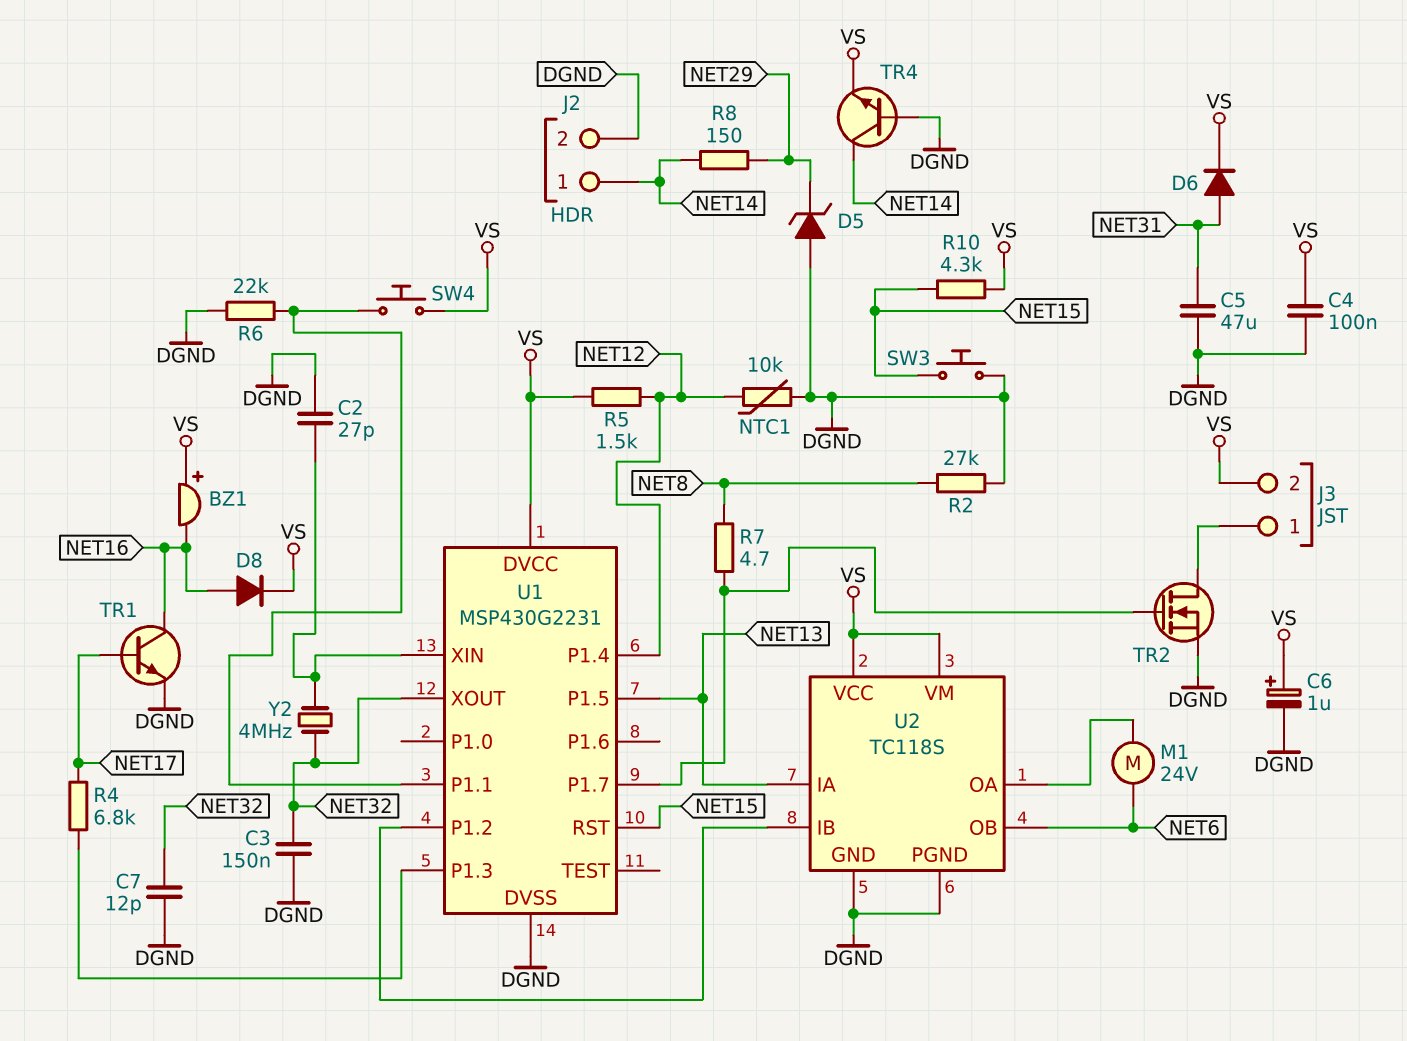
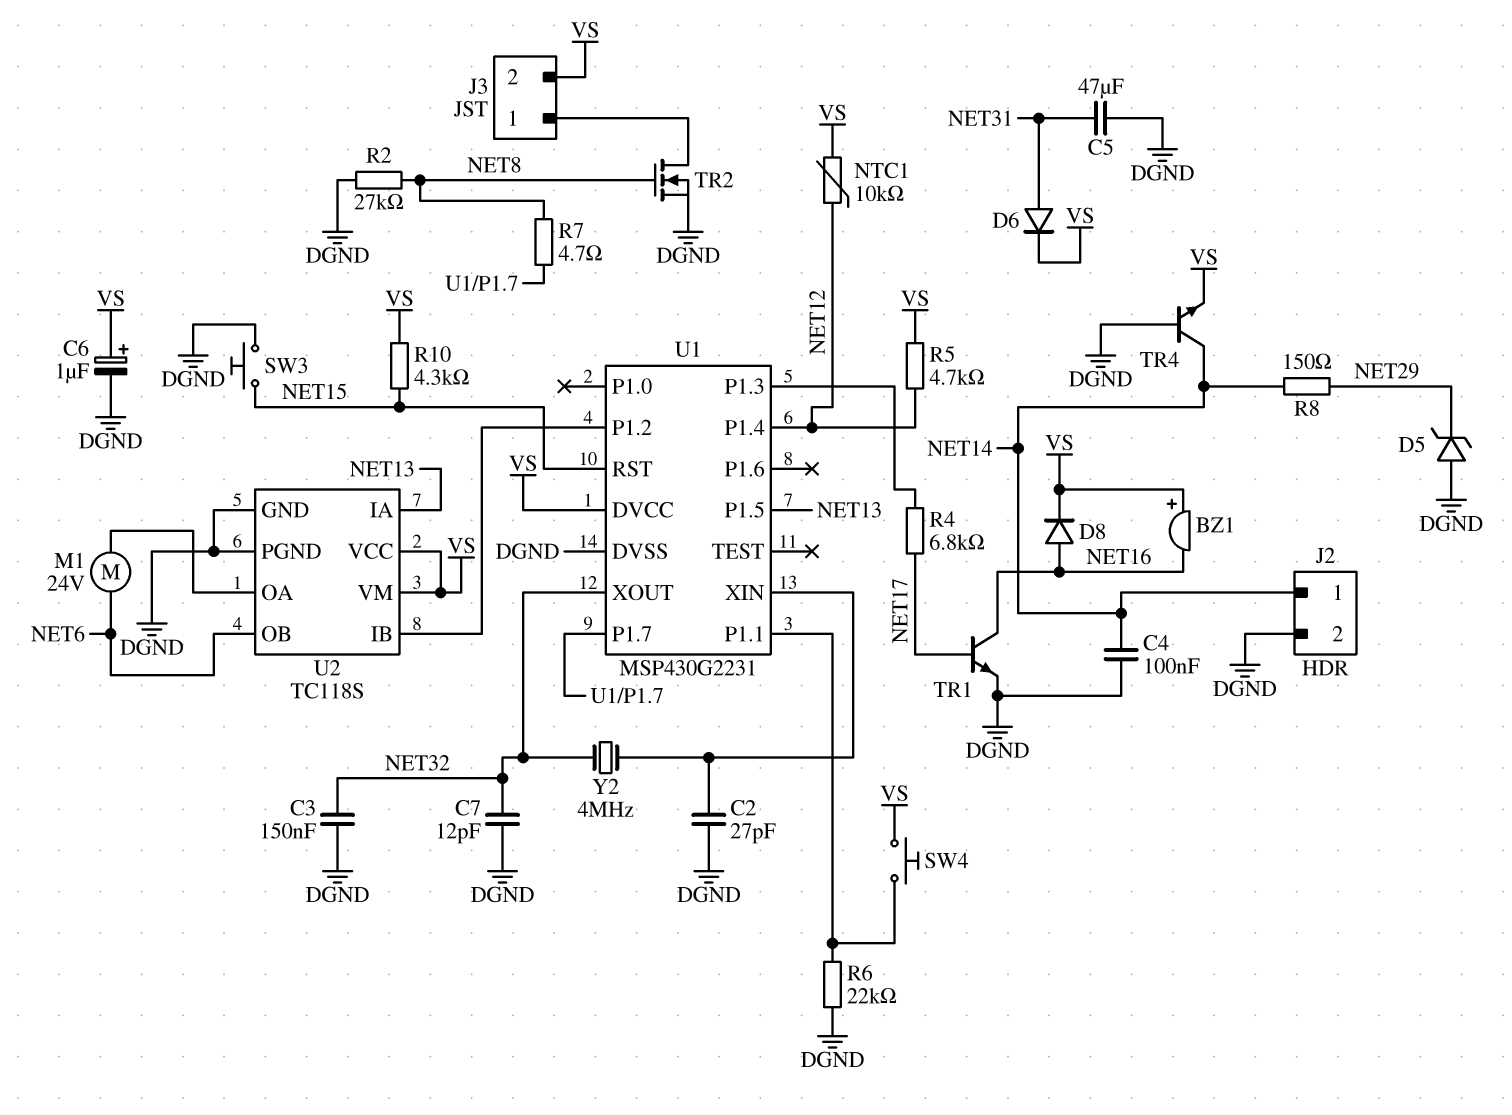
C4: 100nF (DGND, VS) -> 100nF (DGND, NET14)
NTC1: 10k (DGND, NET12) -> 10k (NET12, VS)
R5: 1.5k (NET12, VS) -> 4.7k (NET12, VS)
TR2: NMOS (G U1/P1.7, D J3/1, S DGND) -> NMOS (G NET8, D J3/1, S DGND)

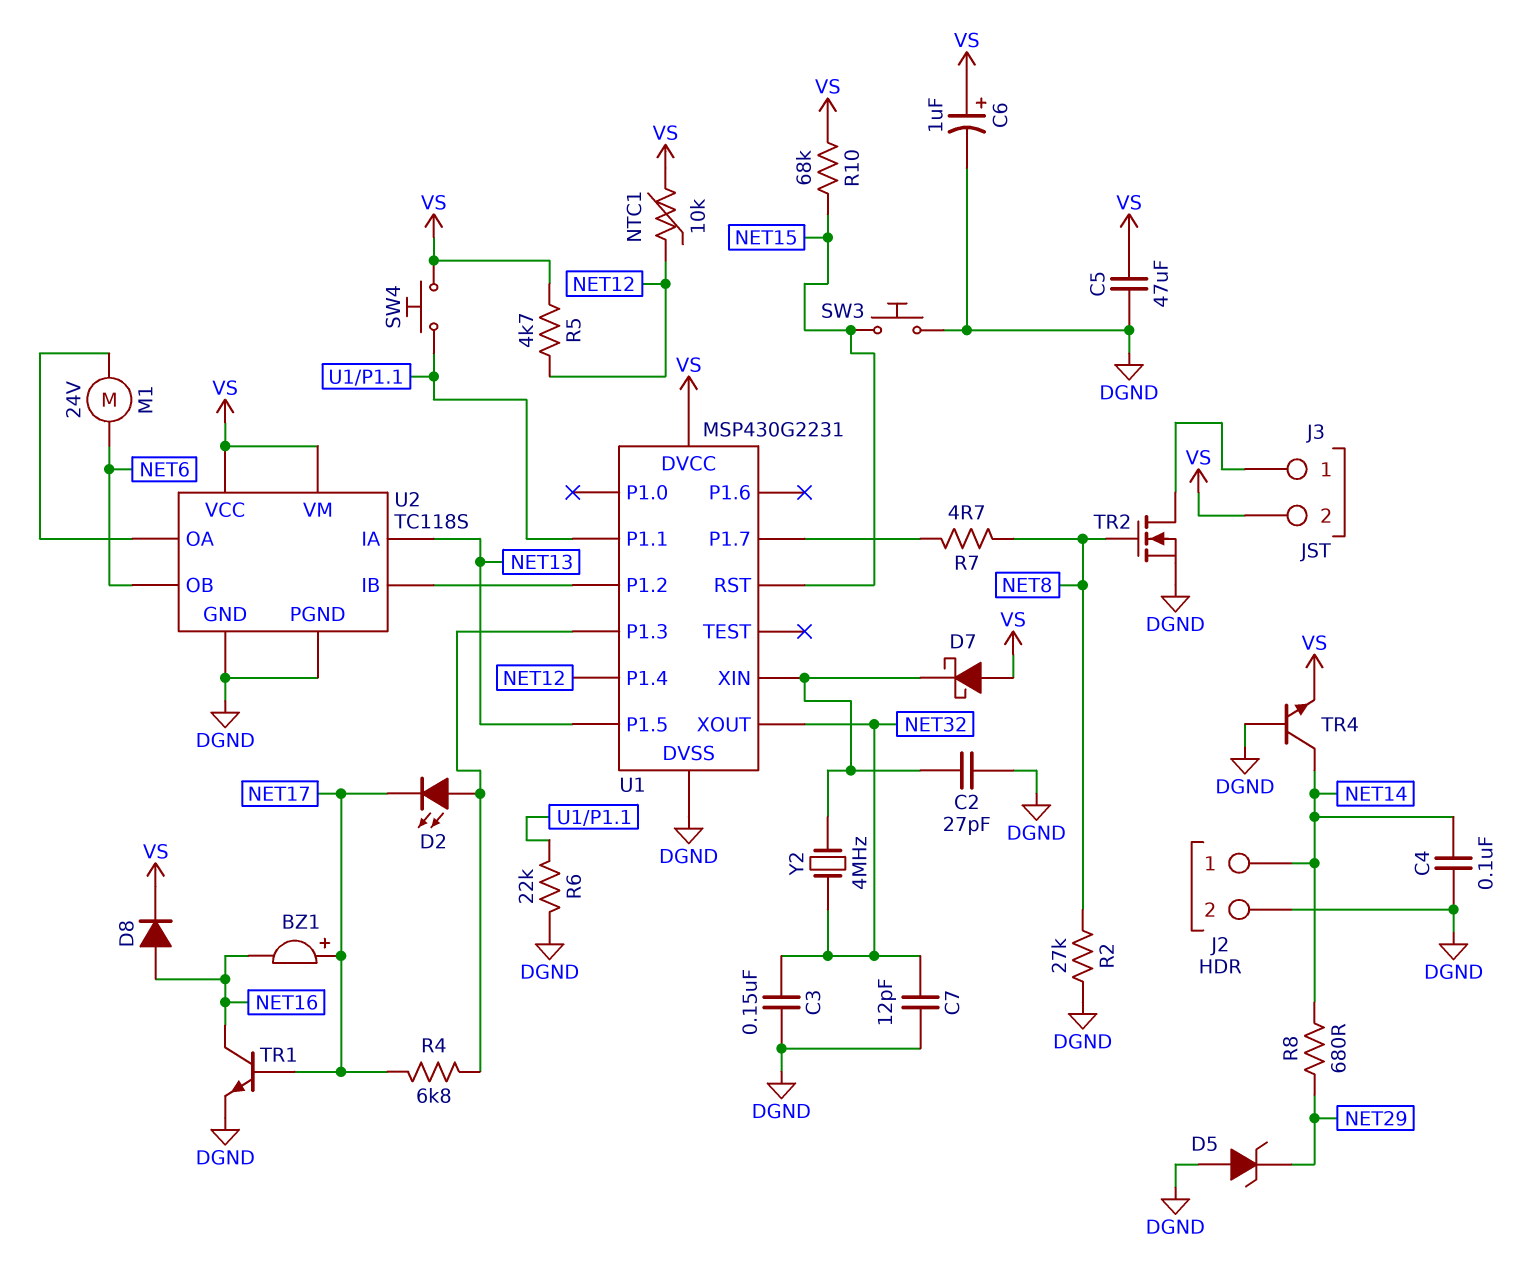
BZ1: buzzer (plus VS, minus NET16) -> buzzer (plus NET17, minus NET16)
C5: 47uF (DGND, NET31) -> 47uF (DGND, VS)
D2: none -> LED (A U1/P1.3, K NET17)
D6: diode (A NET31, K VS) -> none
D7: none -> schottky (A VS, K U1/XIN)
R8: 150 (NET14, NET29) -> 680 (NET14, NET29)
R10: 4.3k (NET15, VS) -> 68k (NET15, VS)

